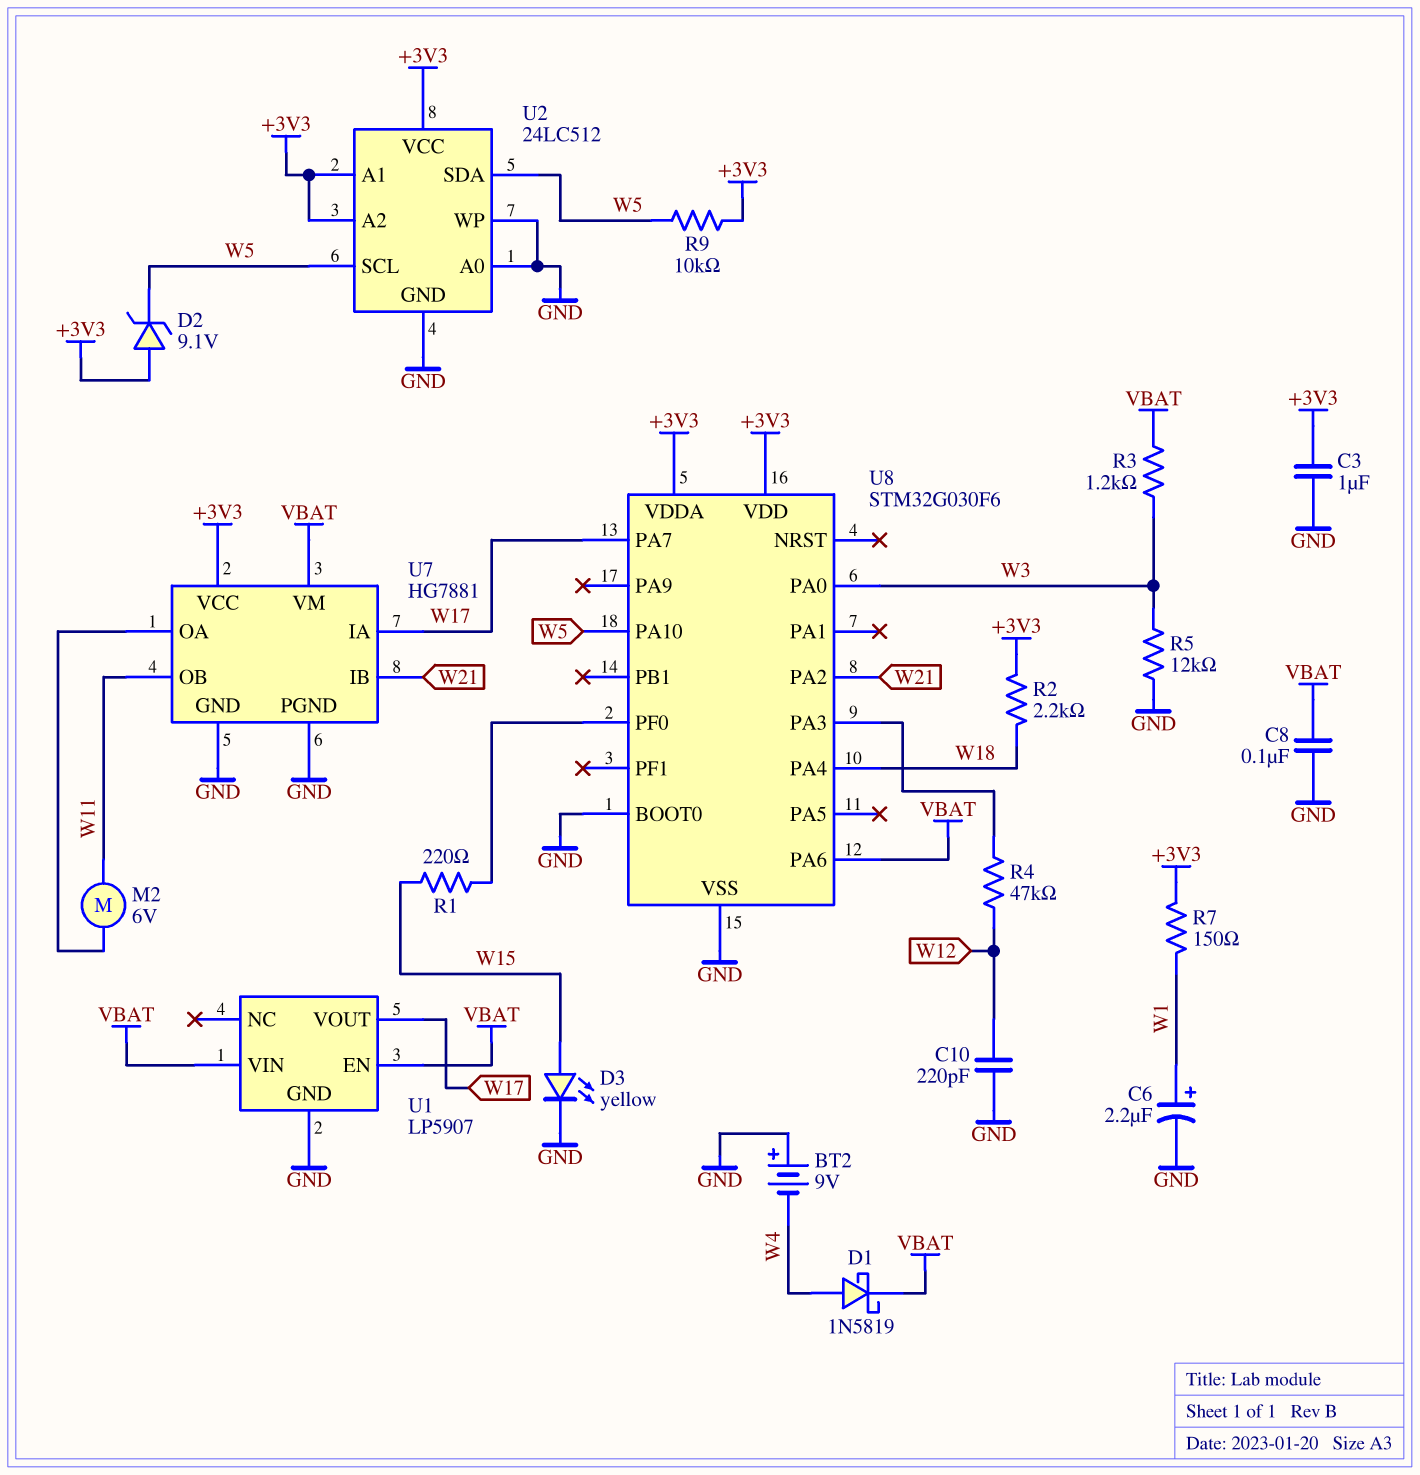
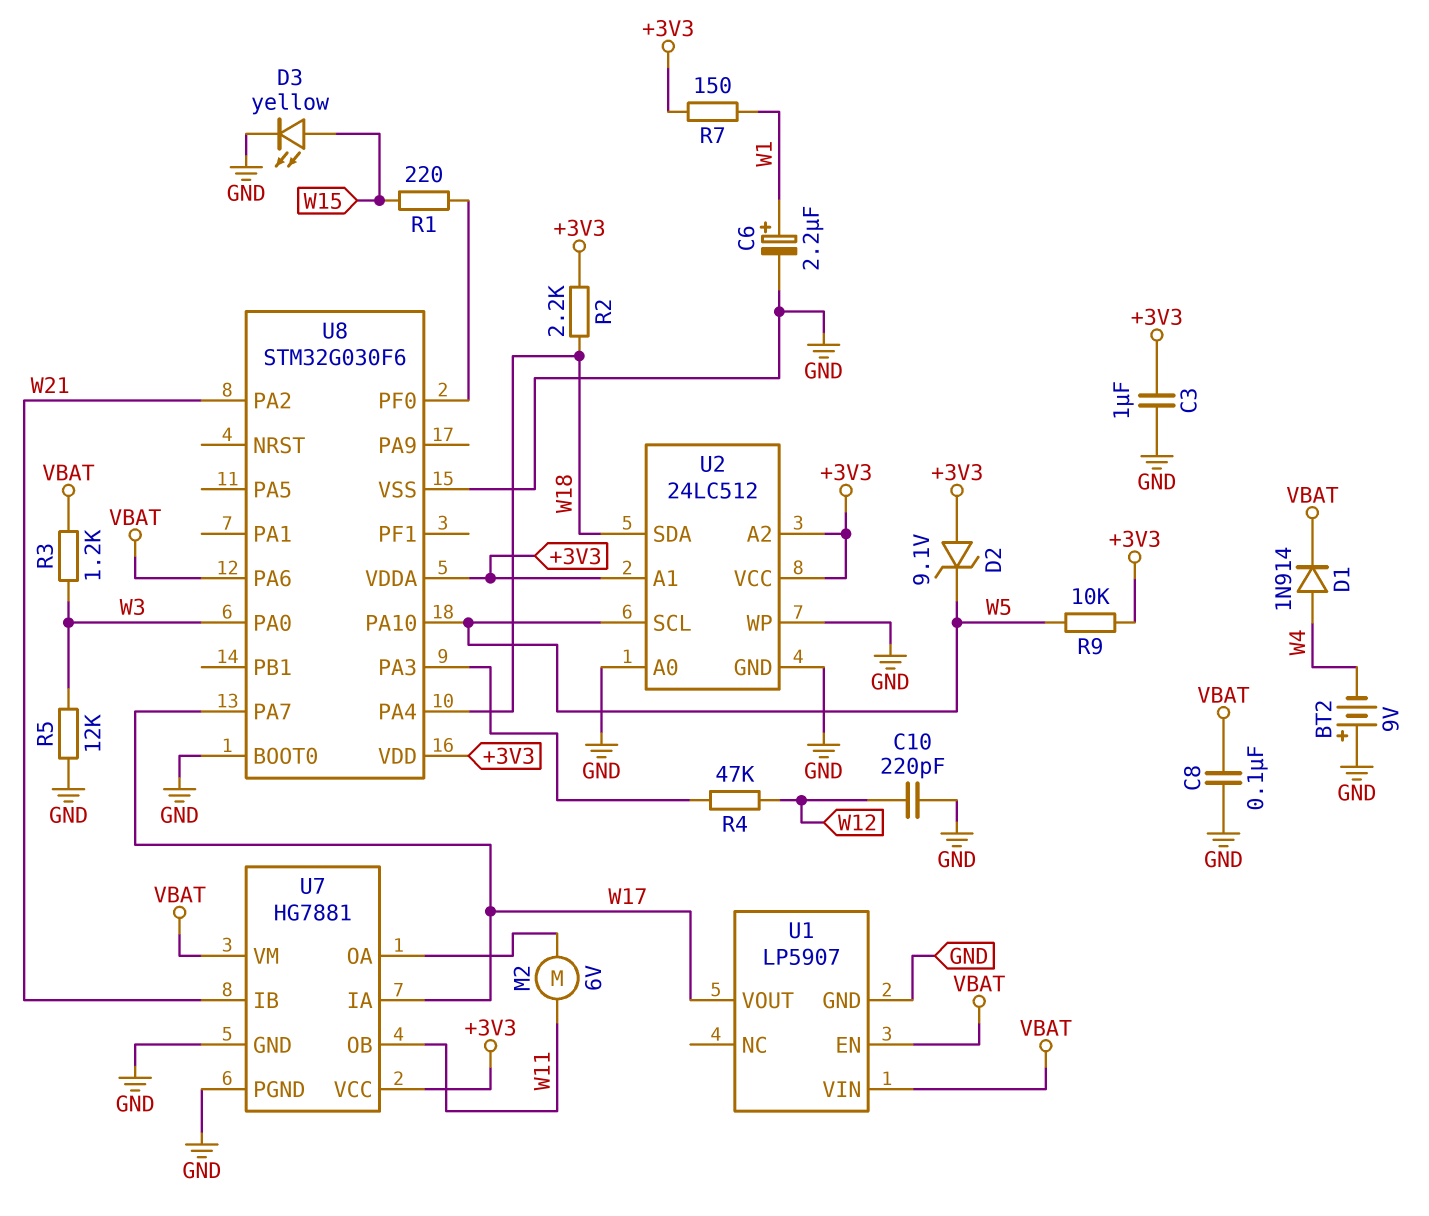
D1: schottky 1N5819 (A W4, K VBAT) -> diode 1N914 (A W4, K VBAT)
U2 pin SDA: W5 -> W18

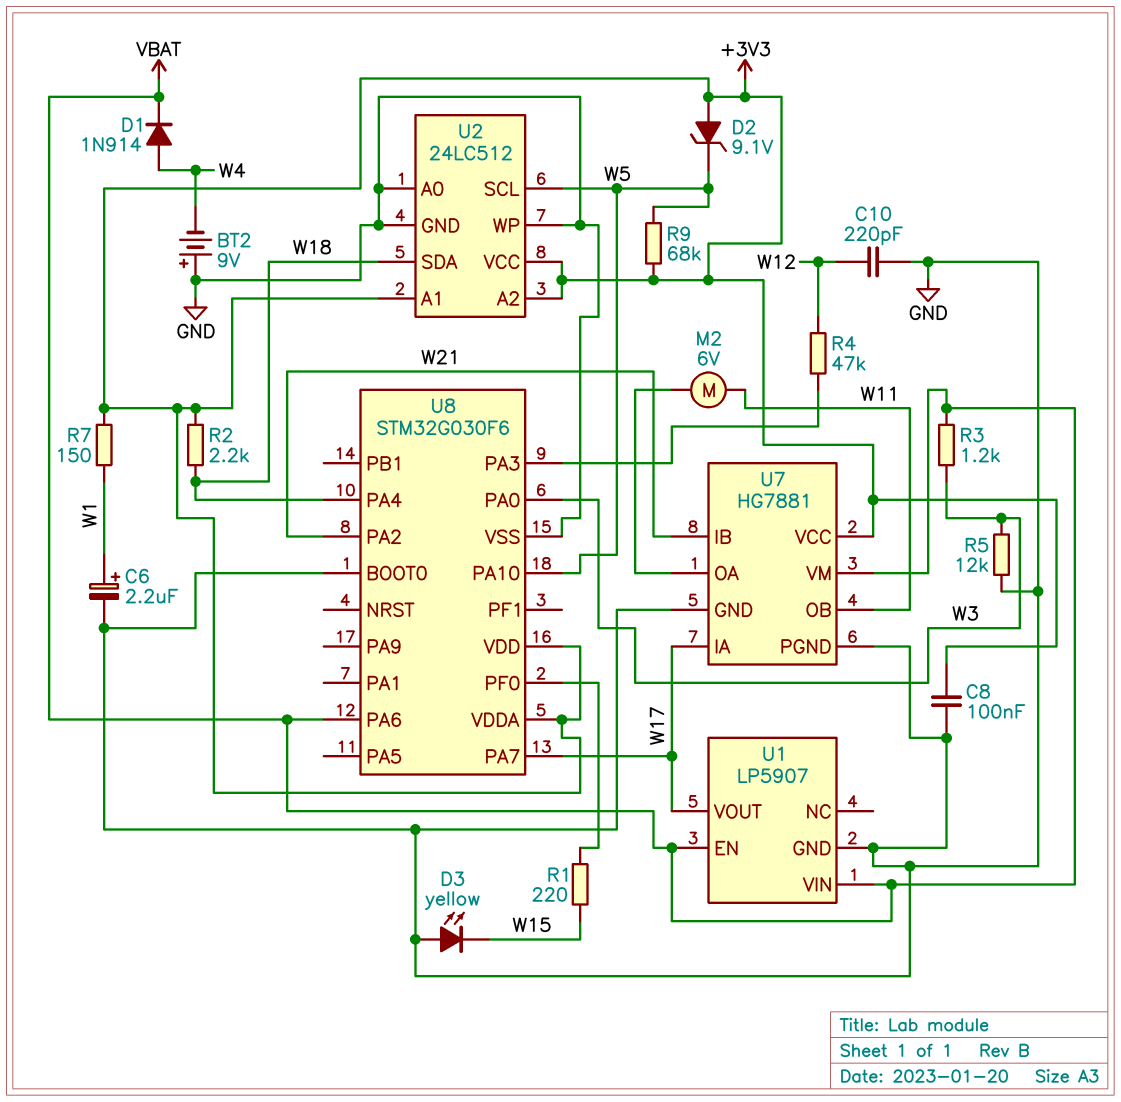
C3: 1uF (+3V3, GND) -> none
C8: 100nF (GND, VBAT) -> 100nF (+3V3, GND)
D3: LED yellow (A W15, K GND) -> LED yellow (A GND, K W15)
R9: 10k (+3V3, W5) -> 68k (+3V3, W5)

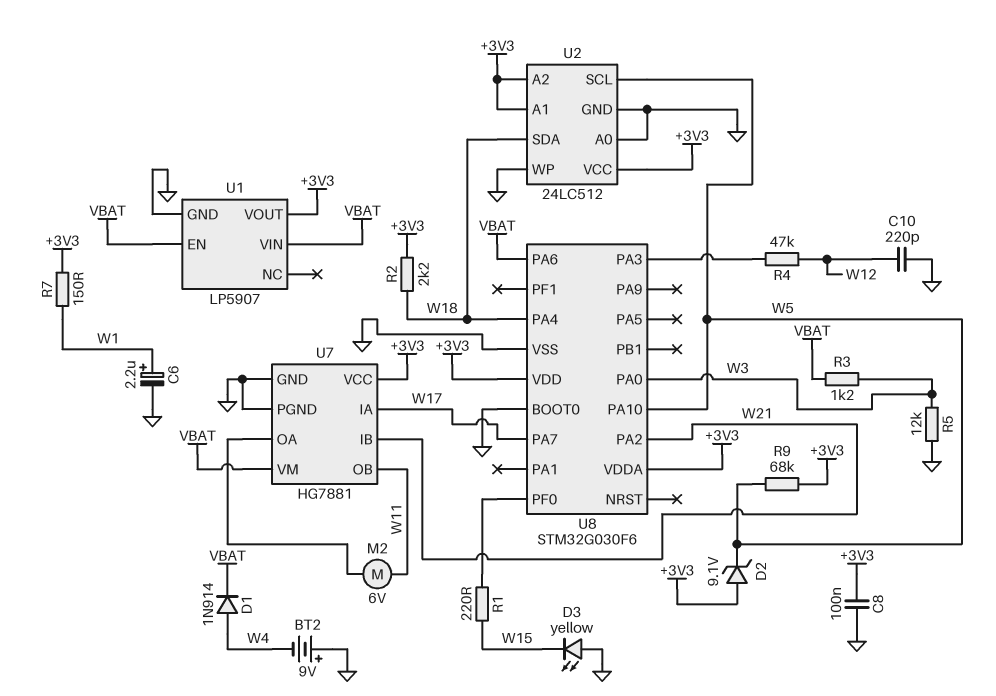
U1 pin VOUT: W17 -> +3V3

